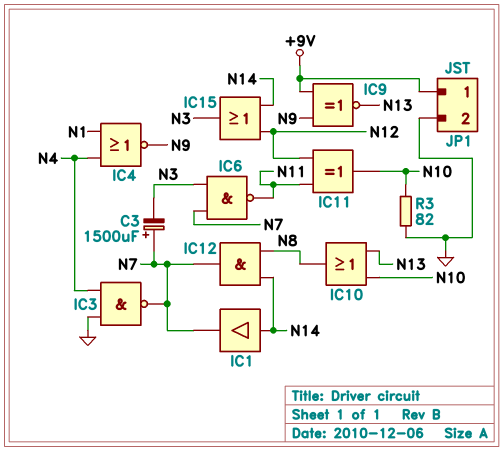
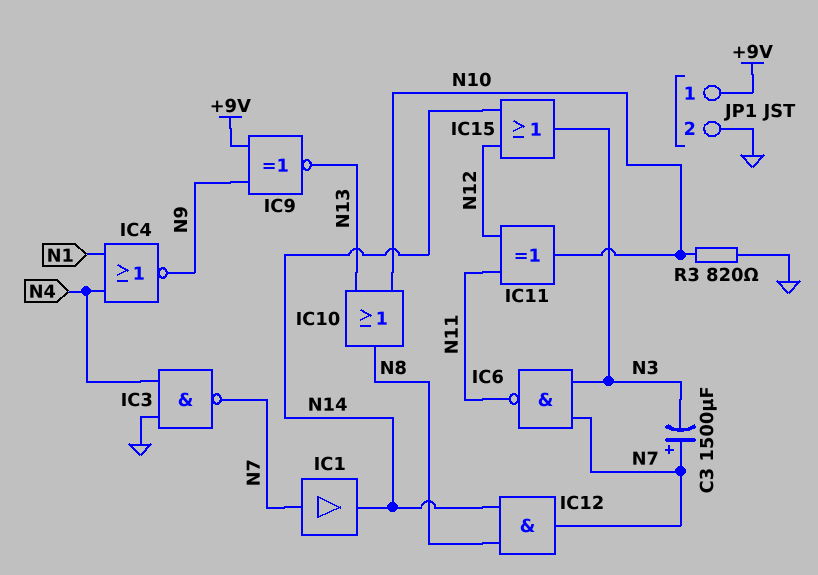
IC1: buffer (in N14, out N7) -> buffer (in N7, out N14)
R3: 82 (GND, N10) -> 820 (GND, N10)

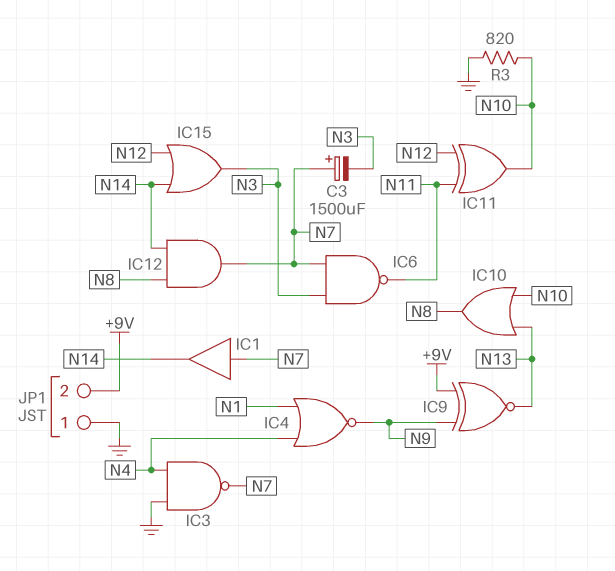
JP1 pin 1: +9V -> GND
JP1 pin 2: GND -> +9V

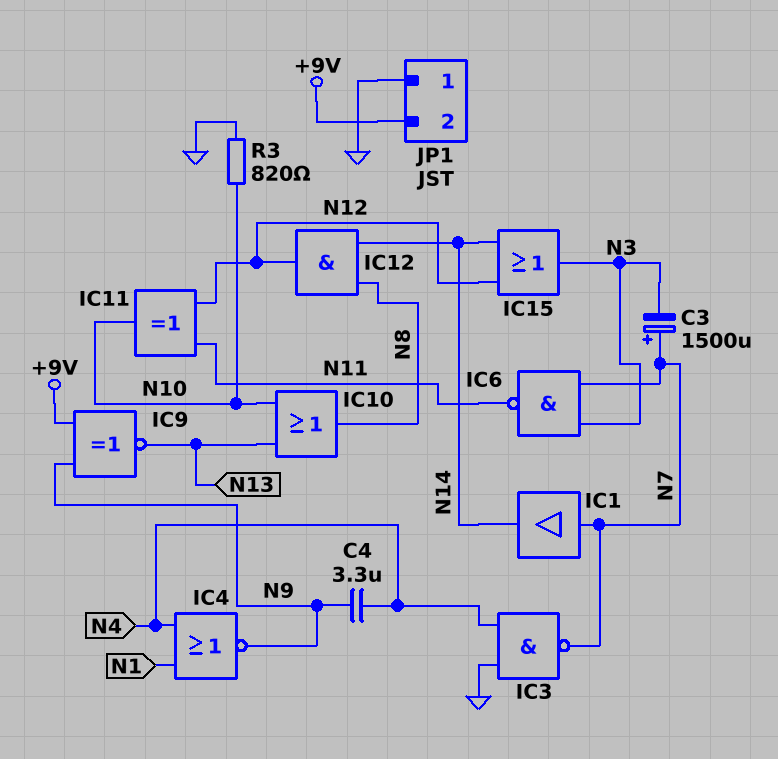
C4: none -> 3.3uF (N4, N9)
IC12: AND (in N8, in N14, out N7) -> AND (in N8, in N14, out N12)

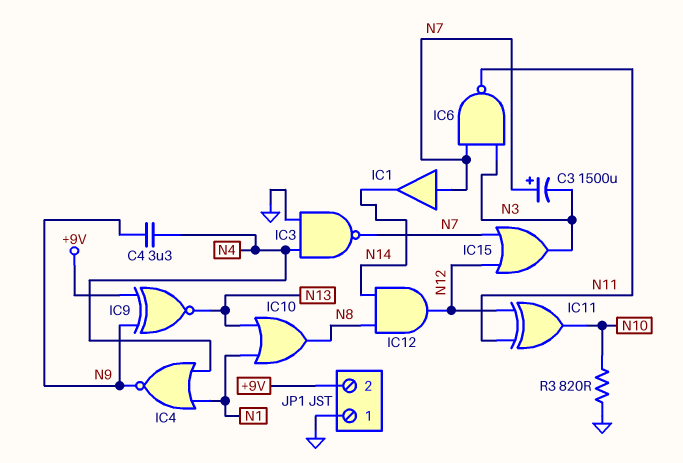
IC10: OR (in N10, in N13, out N8) -> OR (in N1, in N13, out N8)
IC15: OR (in N12, in N14, out N3) -> OR (in N7, in N12, out N3)

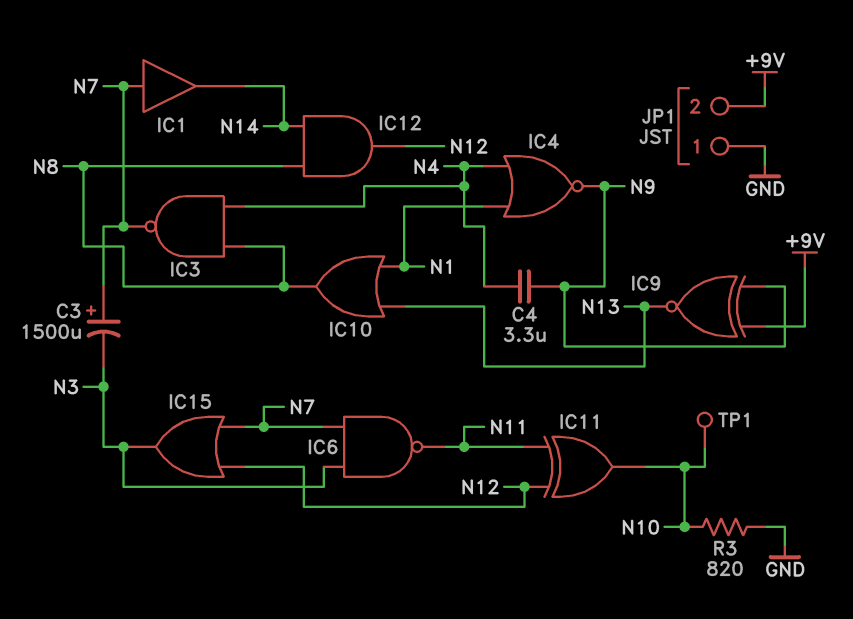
IC3: NAND (in GND, in N4, out N7) -> NAND (in N4, in N8, out N7)
TP1: none -> test point (N10)

